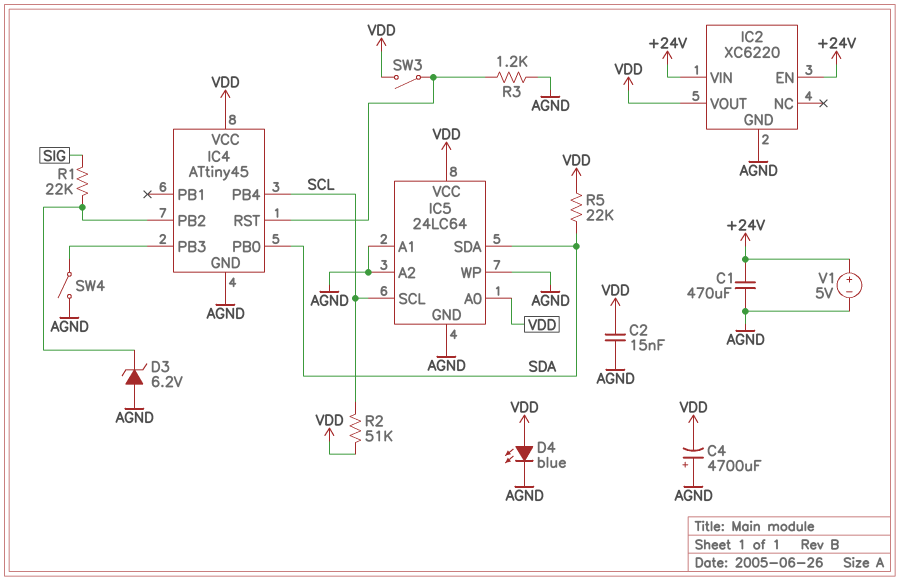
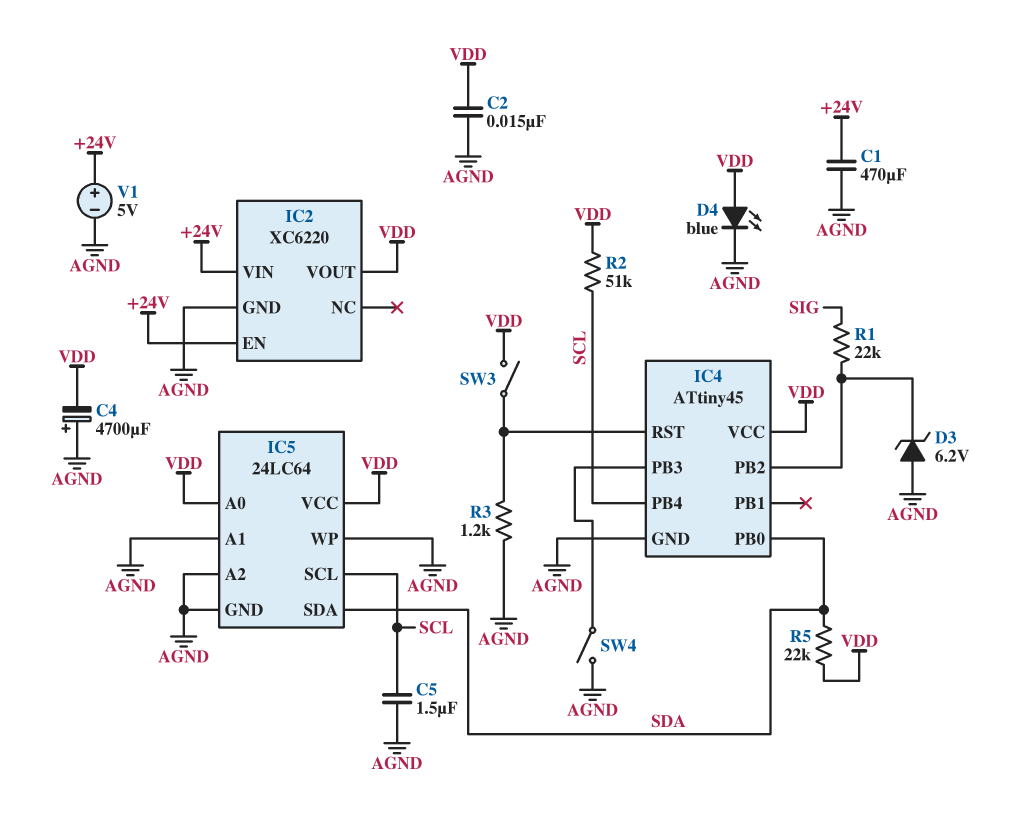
C5: none -> 1.5uF (AGND, SCL)

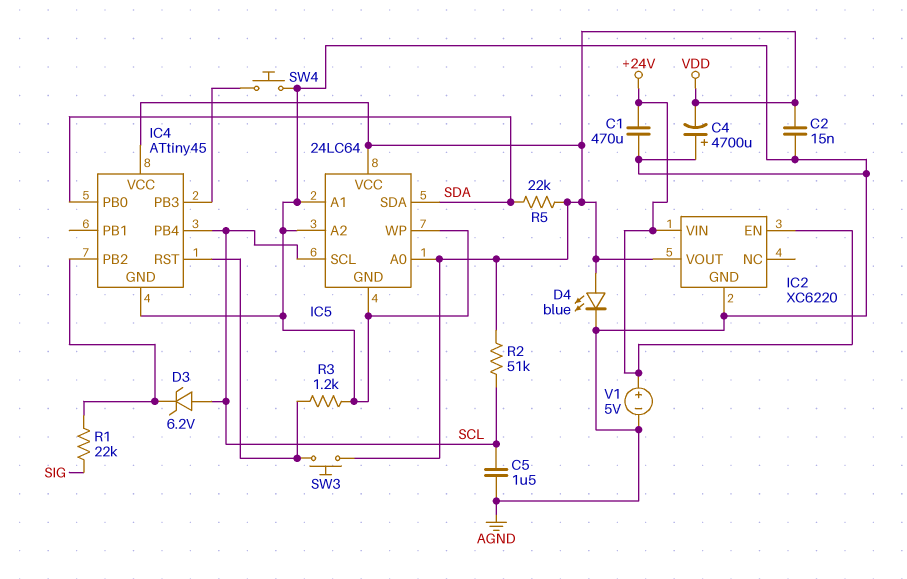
D3: zener 6.2V (A AGND, K IC4/PB2) -> zener 6.2V (A SCL, K IC4/PB2)
SW3: switch (IC4/RST, VDD) -> button (IC4/RST, VDD)
SW4: switch (AGND, IC4/PB3) -> button (AGND, IC4/PB3)

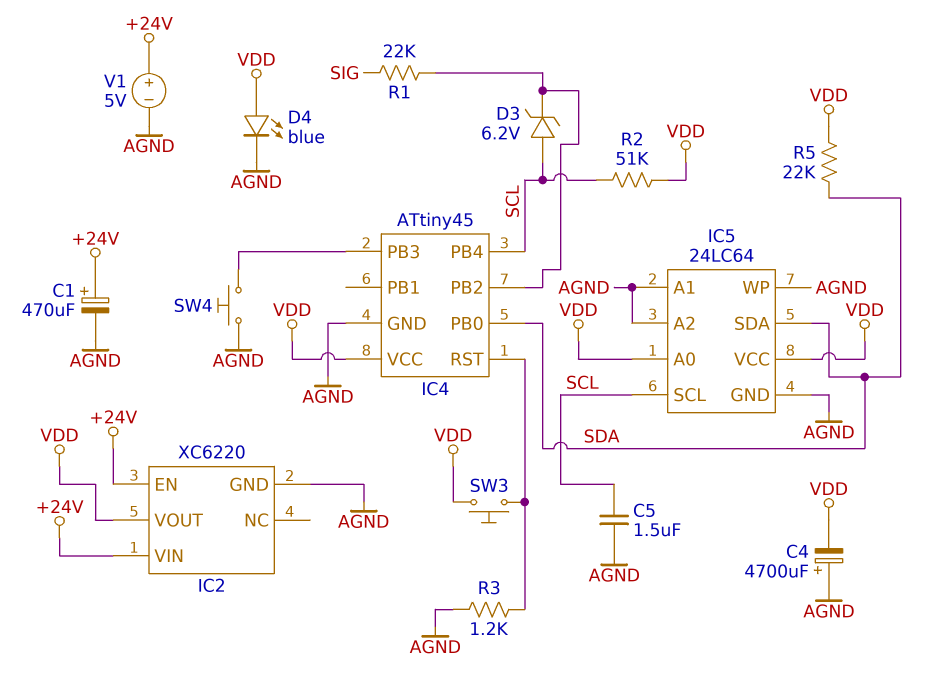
C1: 470uF (+24V, AGND) -> 470uF (plus +24V, minus AGND)
C2: 15nF (AGND, VDD) -> none

